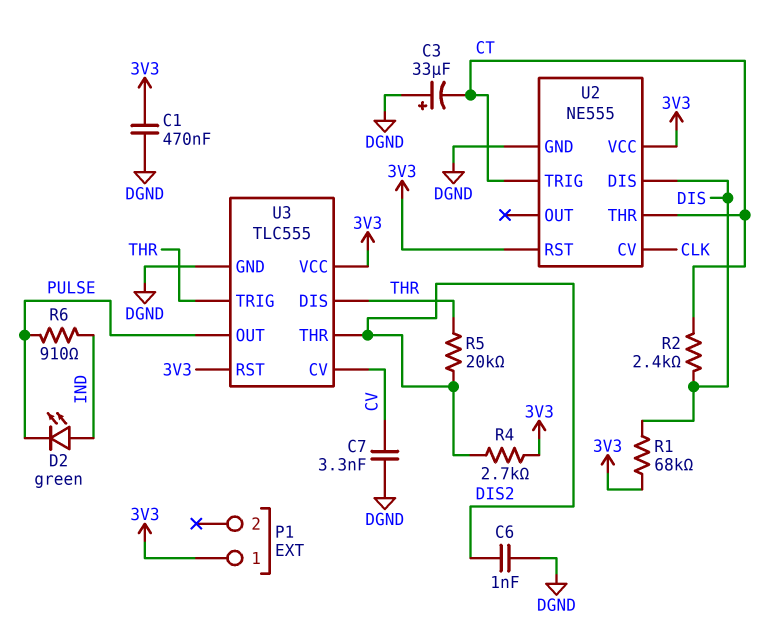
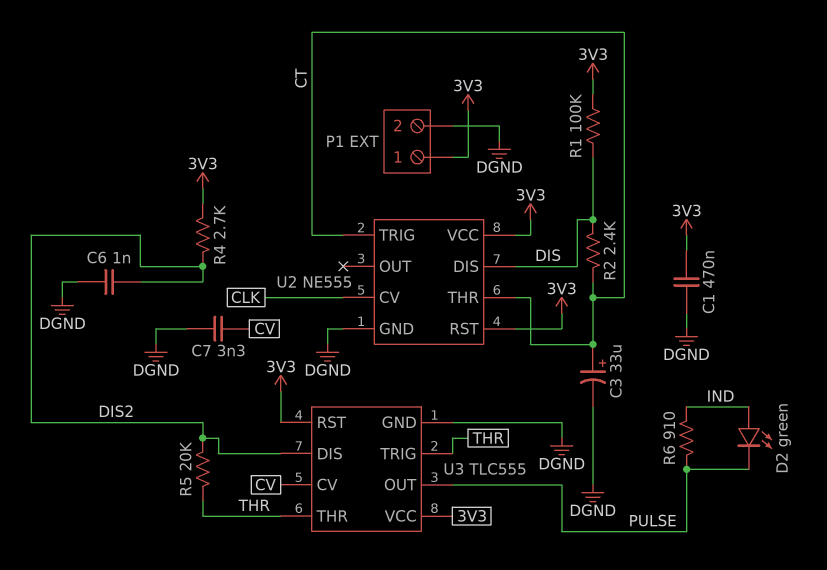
C3: 33uF (plus DGND, minus CT) -> 33uF (plus CT, minus DGND)
P1 pin 2: none -> DGND
R1: 68k (3V3, DIS) -> 100k (3V3, DIS)
U3 pin DIS: THR -> DIS2
U3 pin THR: DIS2 -> THR

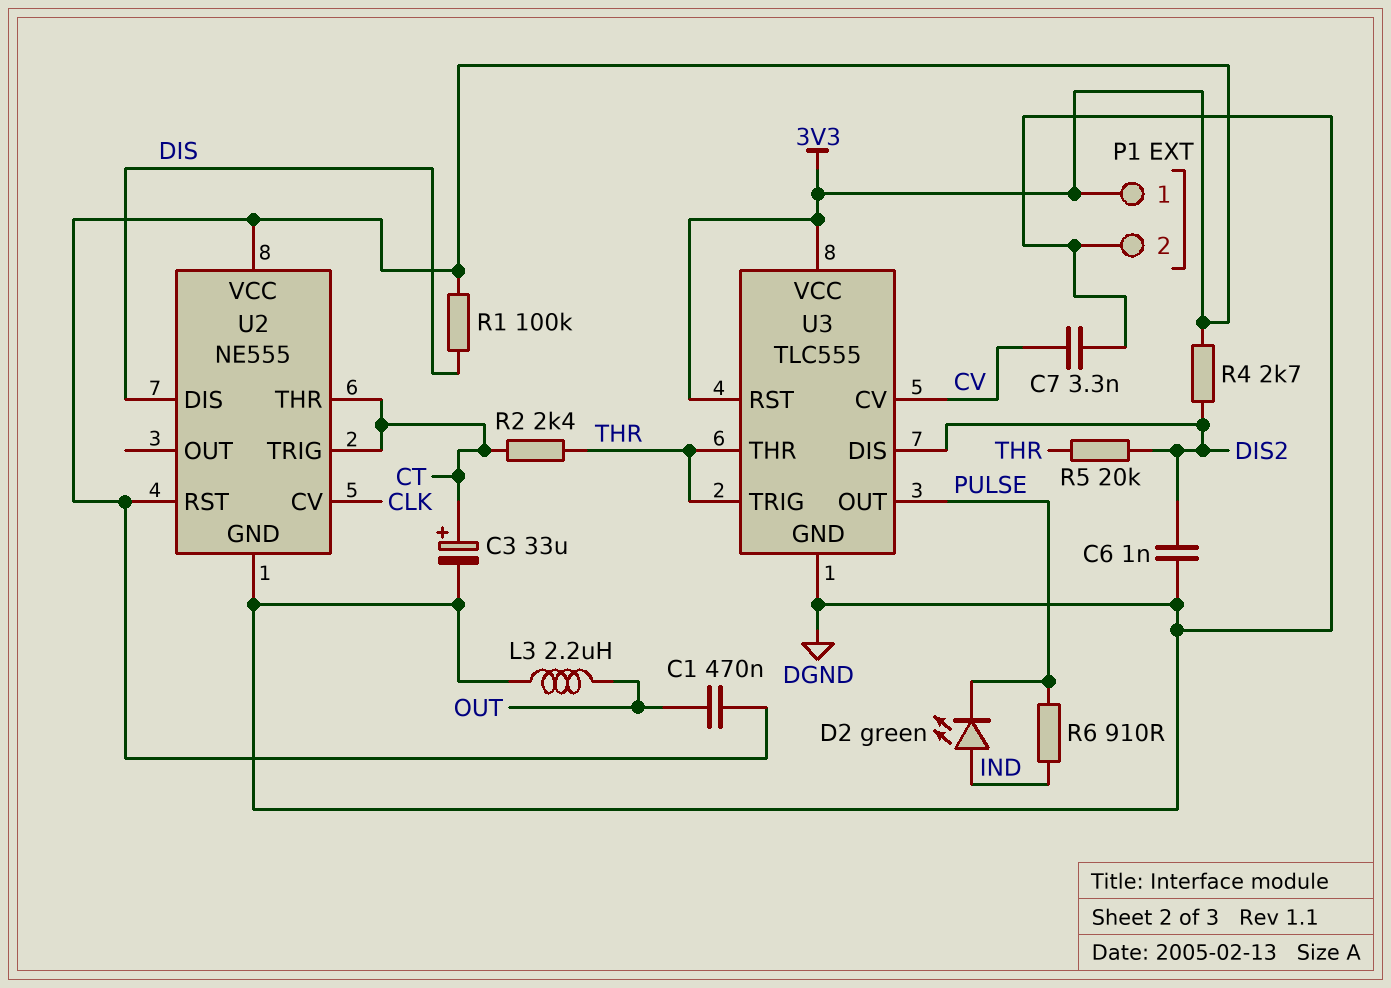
C1: 470nF (3V3, DGND) -> 470nF (3V3, OUT)
L3: none -> 2.2uH (DGND, OUT)
R2: 2.4k (CT, DIS) -> 2.4k (CT, THR)

